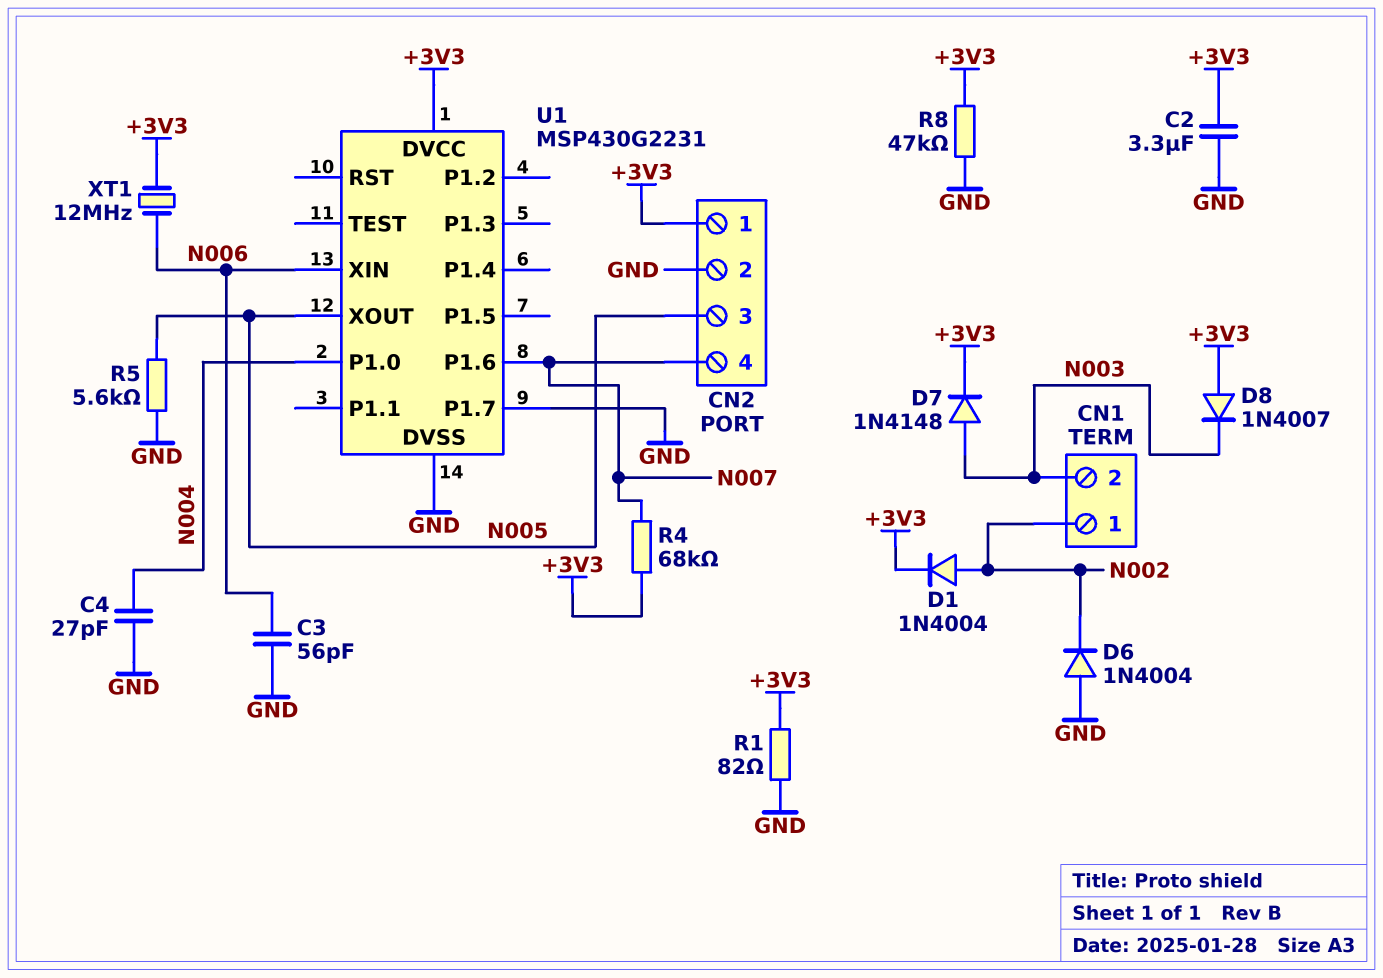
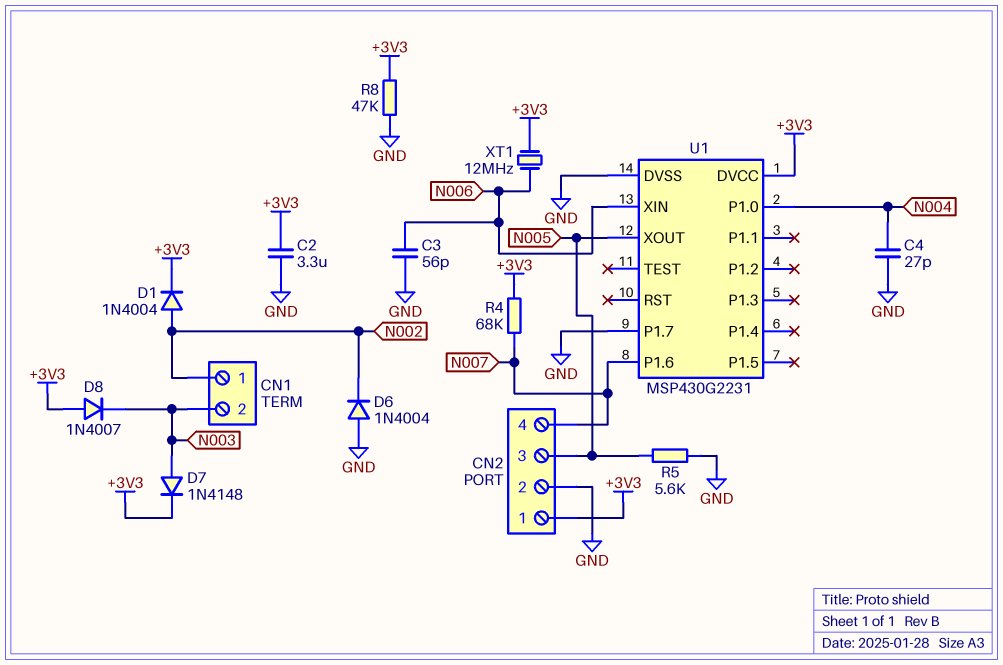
R1: 82 (+3V3, GND) -> none

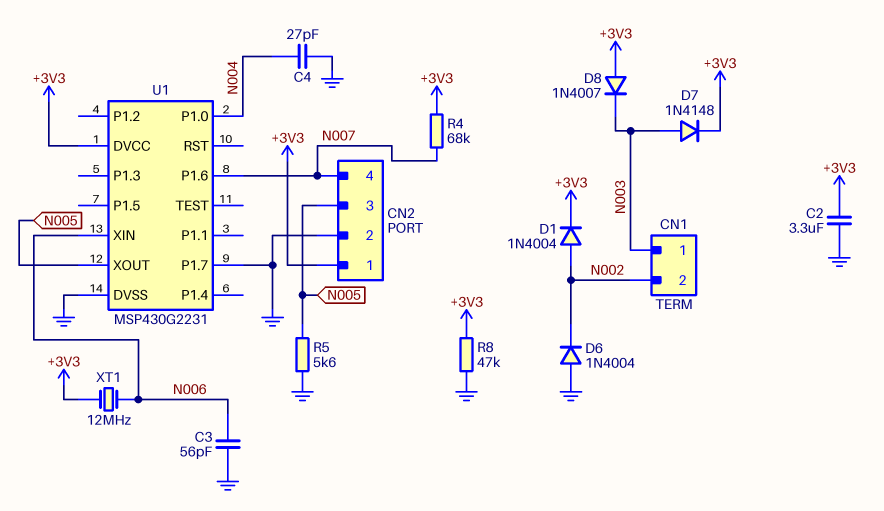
CN1 pin 1: N002 -> N003
CN1 pin 2: N003 -> N002

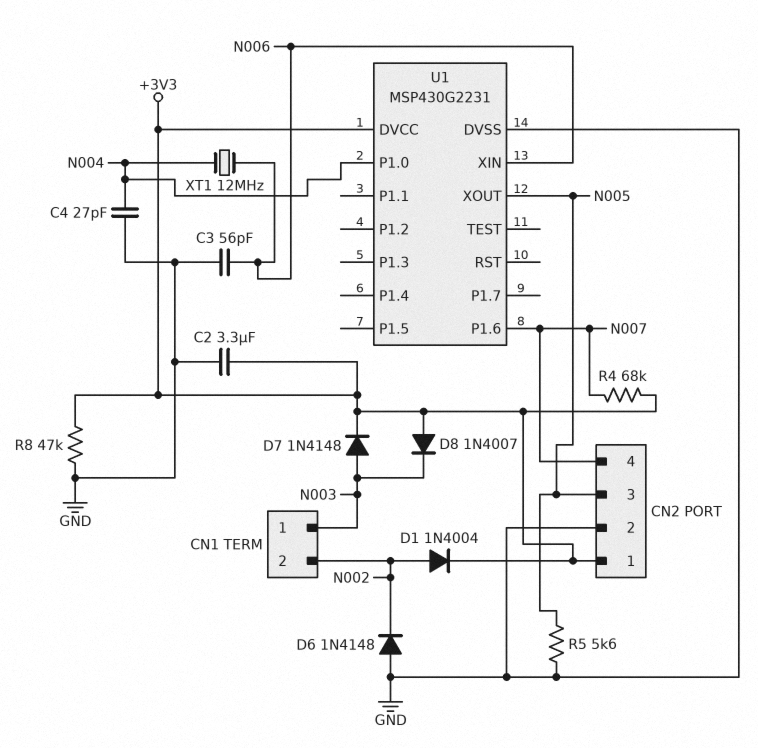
D6: diode 1N4004 (A GND, K N002) -> diode 1N4148 (A GND, K N002)
U1 pin P1.7: GND -> none
XT1: 12MHz (+3V3, N006) -> 12MHz (N004, N006)

